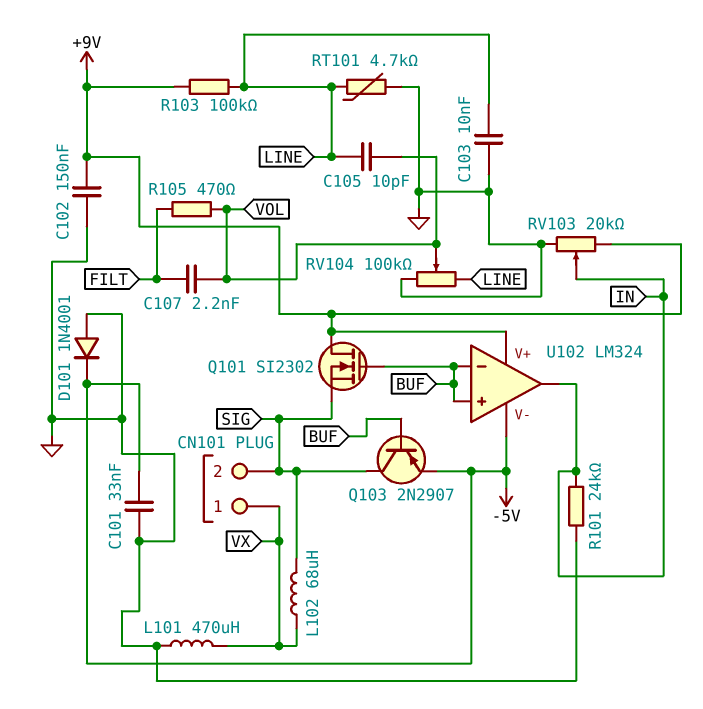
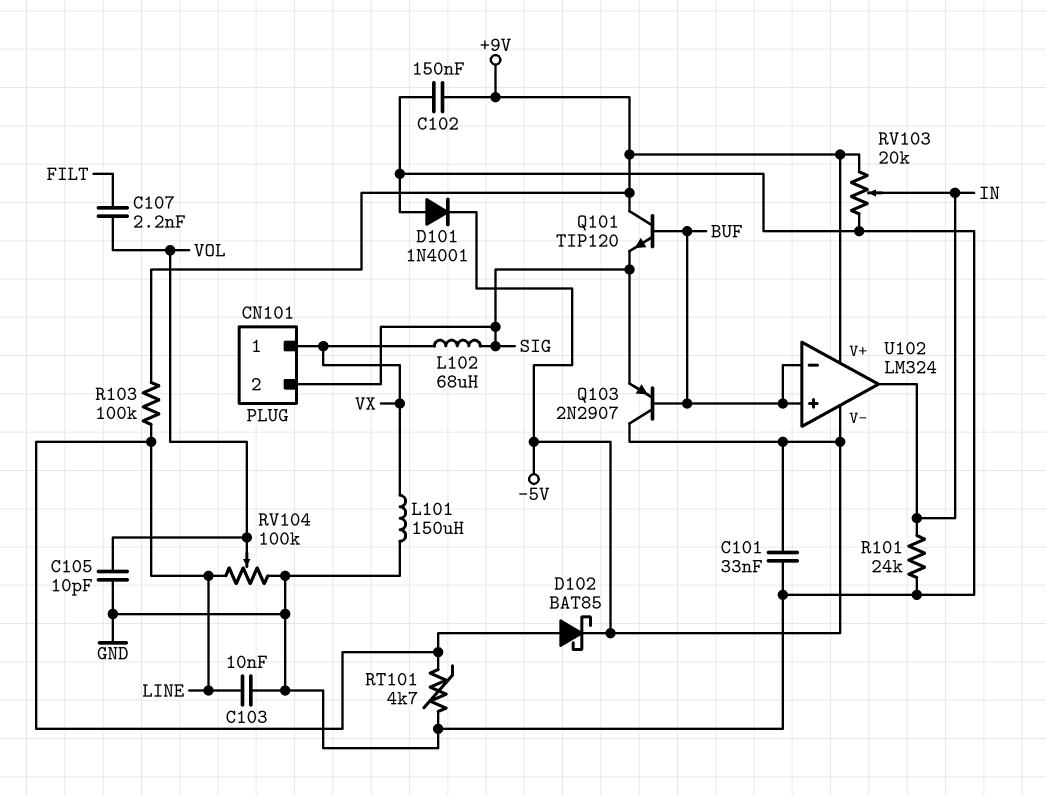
C105: 10pF (LINE, VOL) -> 10pF (GND, VOL)
D102: none -> schottky BAT85 (A LINE, K -5V)
L101: 470uH (GND, VX) -> 150uH (GND, VX)
Q101: NMOS SI2302 (G BUF, D +9V, S SIG) -> NPN TIP120 (B BUF, C +9V, E SIG)
Q103: PNP 2N2907 (B BUF, C SIG, E -5V) -> PNP 2N2907 (B BUF, C -5V, E SIG)
R105: 470 (FILT, VOL) -> none

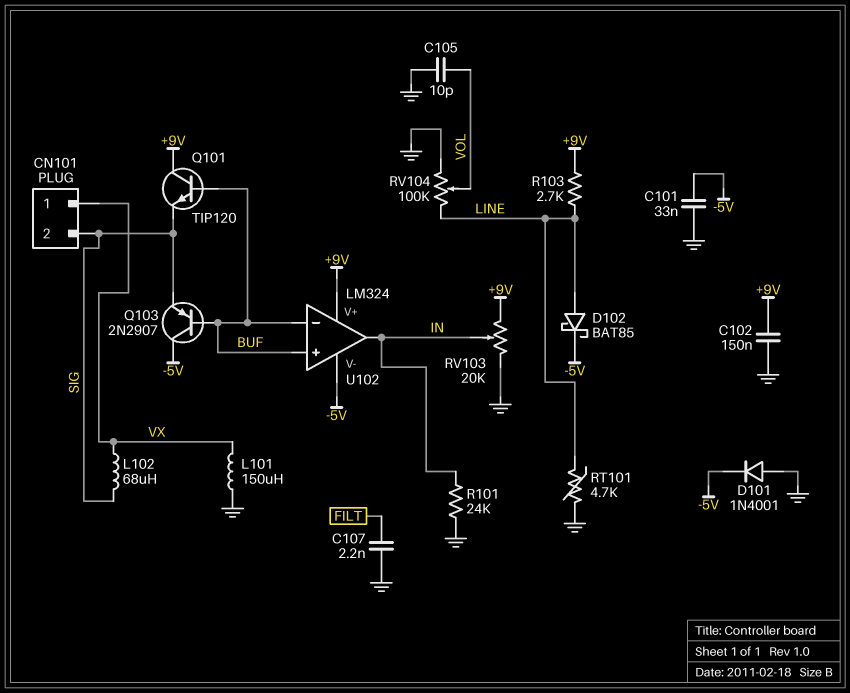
C103: 10nF (GND, LINE) -> none
C107: 2.2nF (FILT, VOL) -> 2.2nF (FILT, GND)
R103: 100k (+9V, LINE) -> 2.7k (+9V, LINE)

